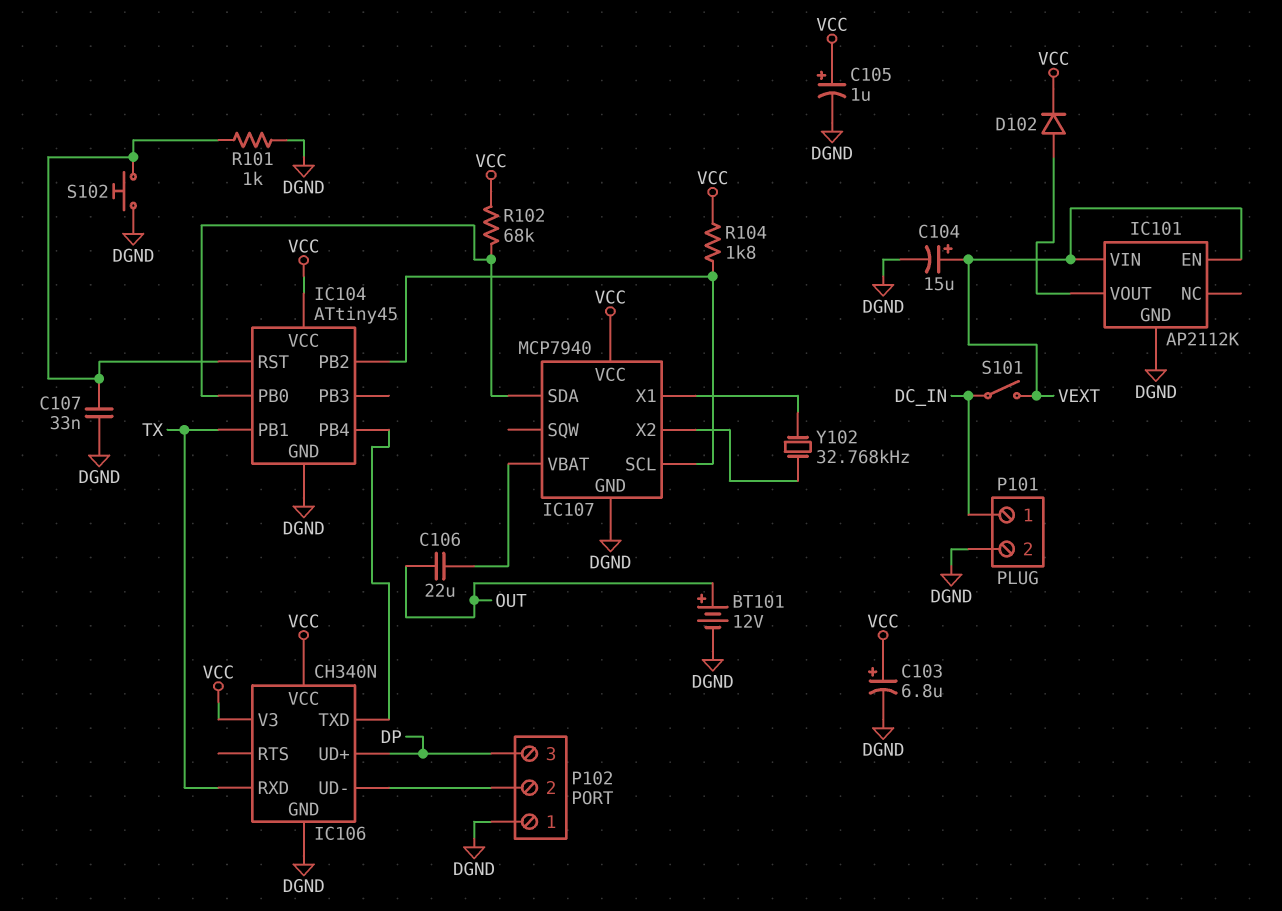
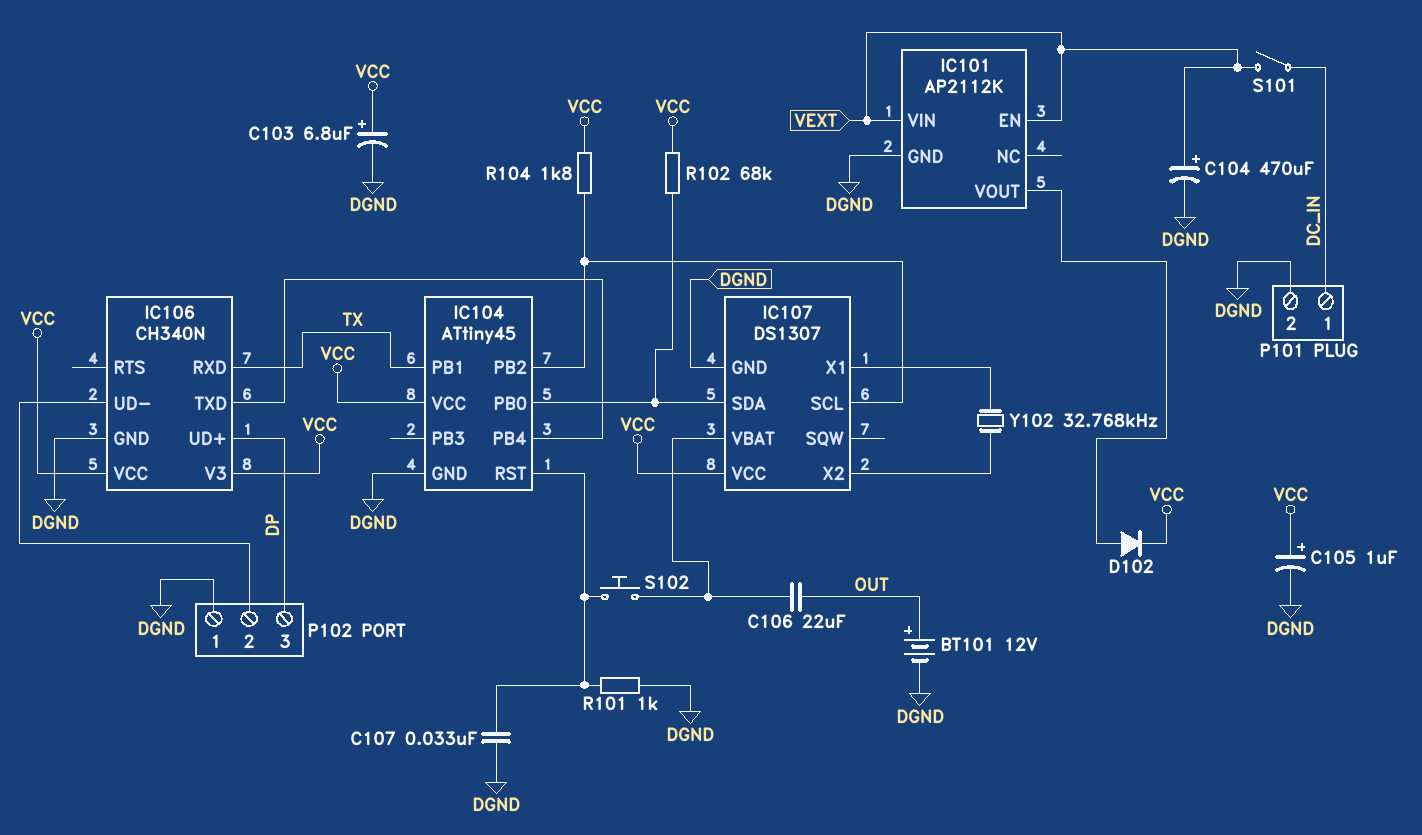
C104: 15uF (plus VEXT, minus DGND) -> 470uF (plus VEXT, minus DGND)
IC107: MCP7940 -> DS1307
S102: button (DGND, IC104/RST) -> button (IC104/RST, IC107/VBAT)

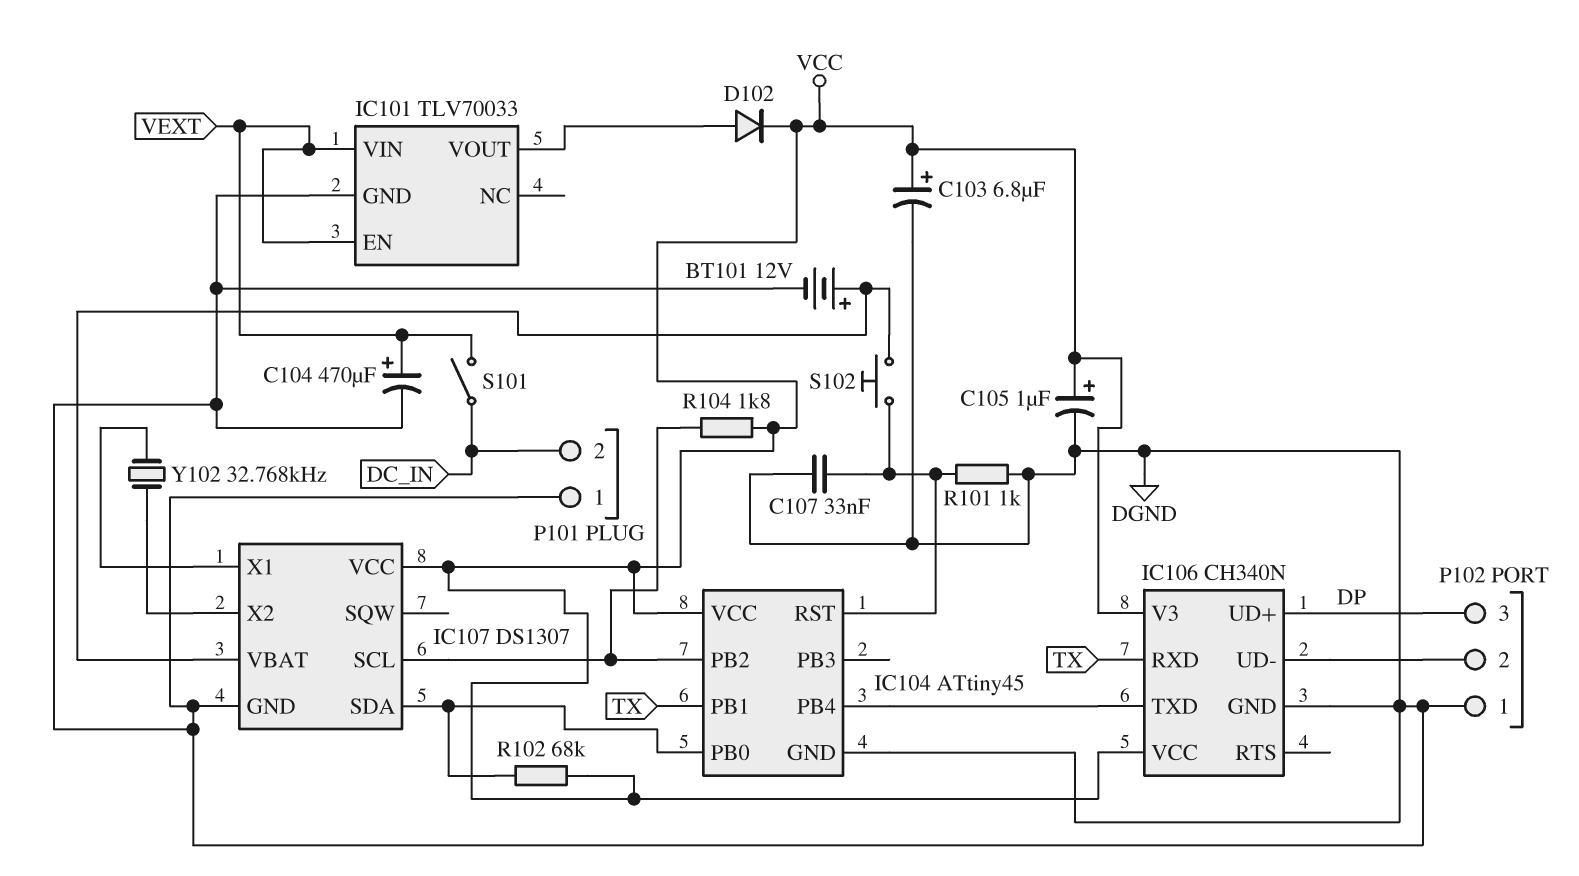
BT101: 12V (plus OUT, minus DGND) -> 12V (plus IC107/VBAT, minus DGND)
C106: 22uF (IC107/VBAT, OUT) -> none
IC101: AP2112K -> TLV70033
P101 pin 1: DC_IN -> DGND
P101 pin 2: DGND -> DC_IN

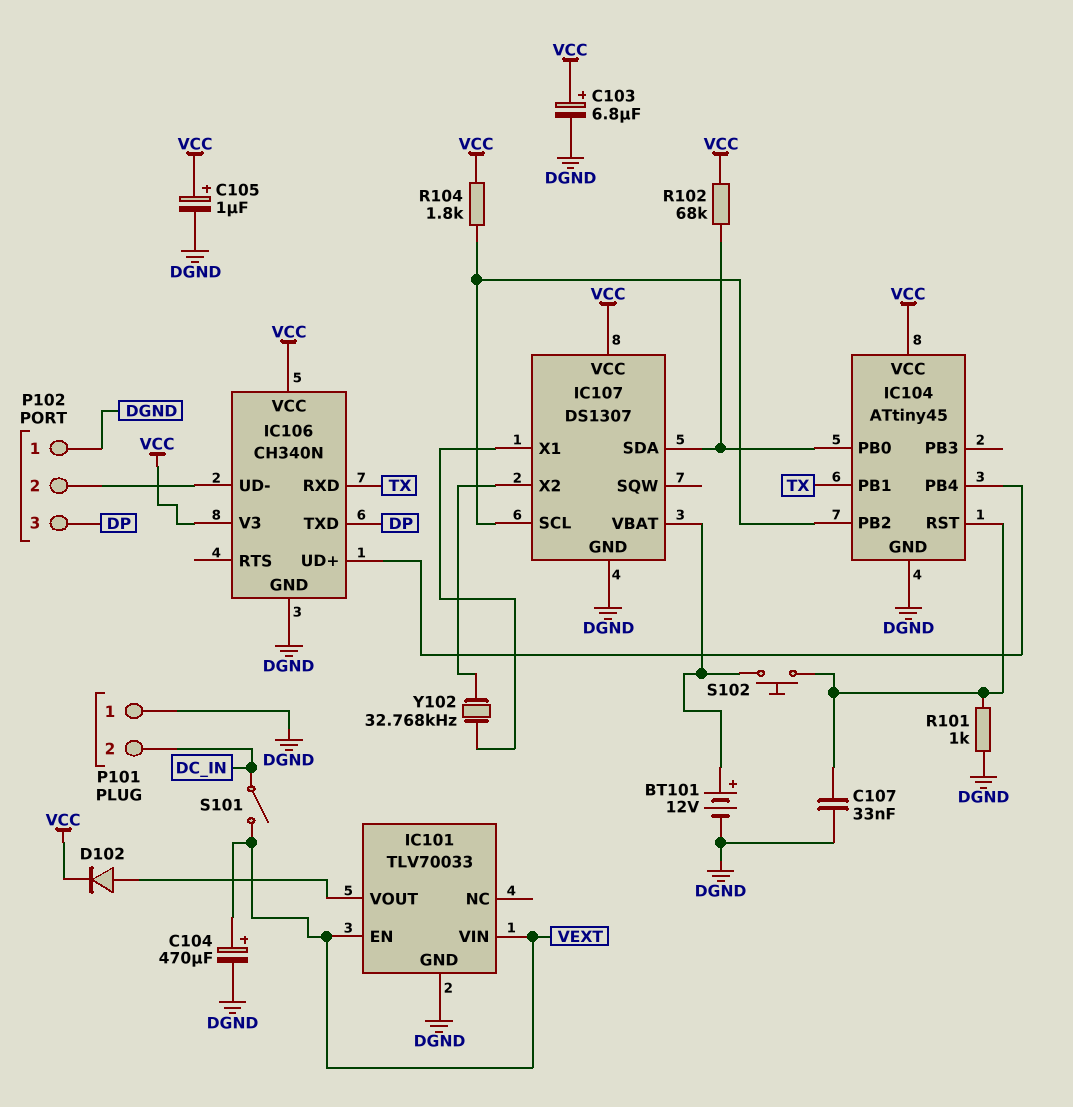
IC106 pin TXD: IC104/PB4 -> DP
IC106 pin UD+: DP -> IC104/PB4

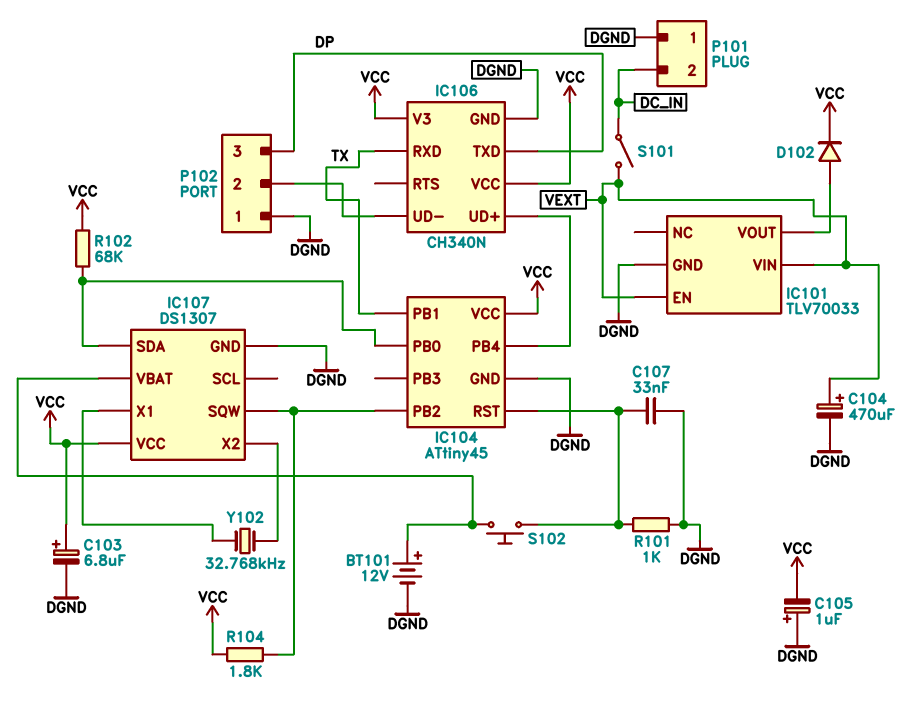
C105: 1uF (plus VCC, minus DGND) -> 1uF (plus DGND, minus VCC)
IC107 pin SCL: IC104/PB2 -> none
IC107 pin SQW: none -> IC104/PB2

